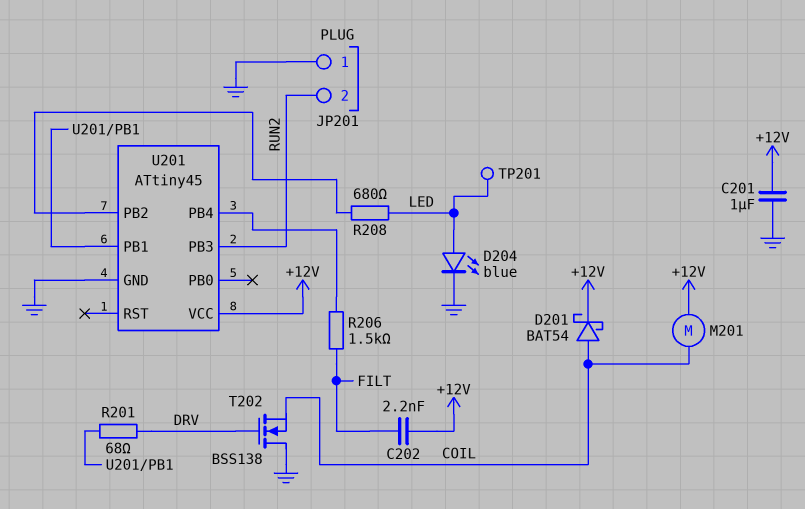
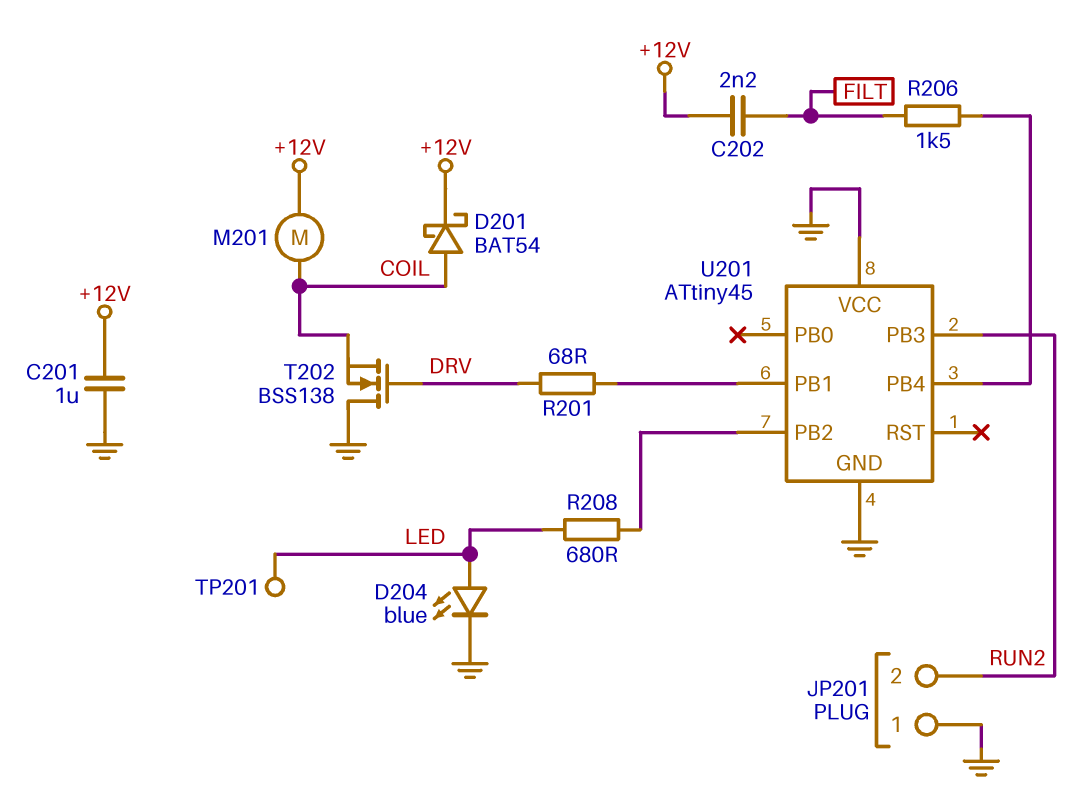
U201 pin VCC: +12V -> GND

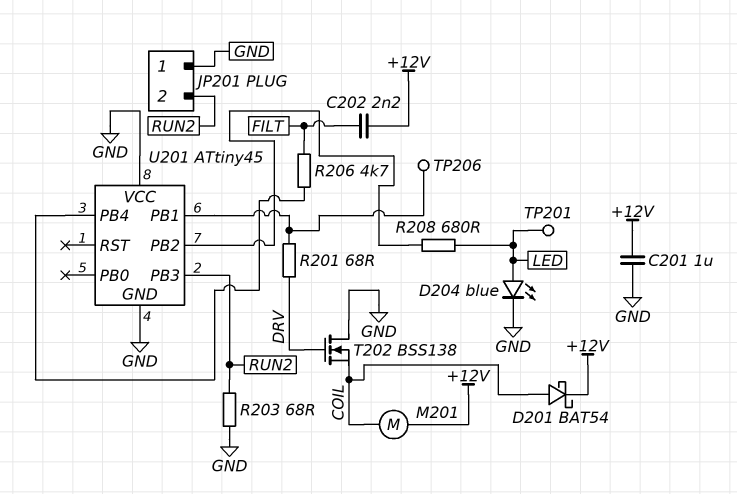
R203: none -> 68 (GND, RUN2)
R206: 1.5k (FILT, U201/PB4) -> 4.7k (FILT, U201/PB4)
TP206: none -> test point (U201/PB1)

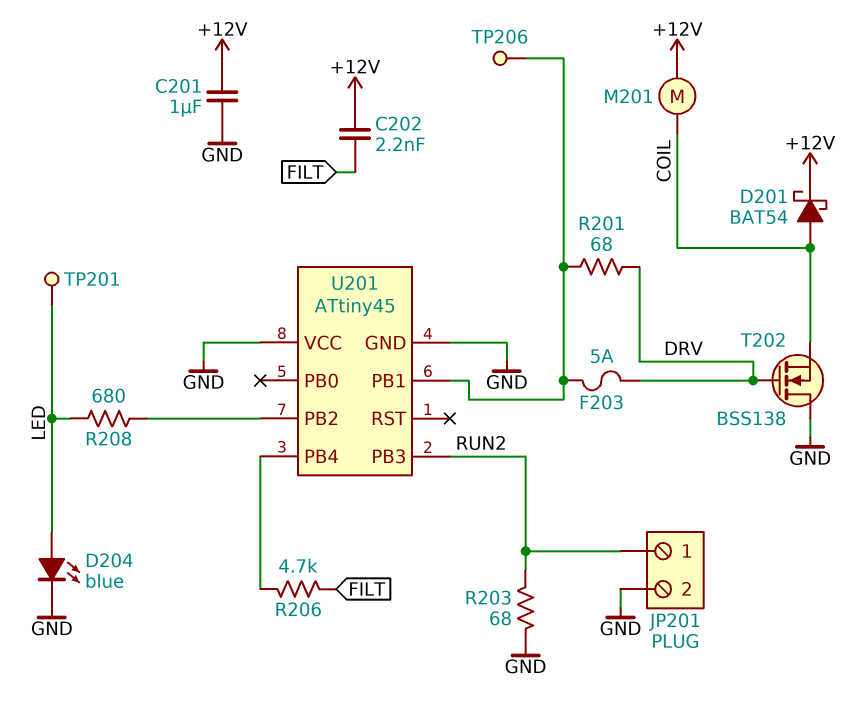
F203: none -> 5A (DRV, U201/PB1)
JP201 pin 1: GND -> RUN2
JP201 pin 2: RUN2 -> GND

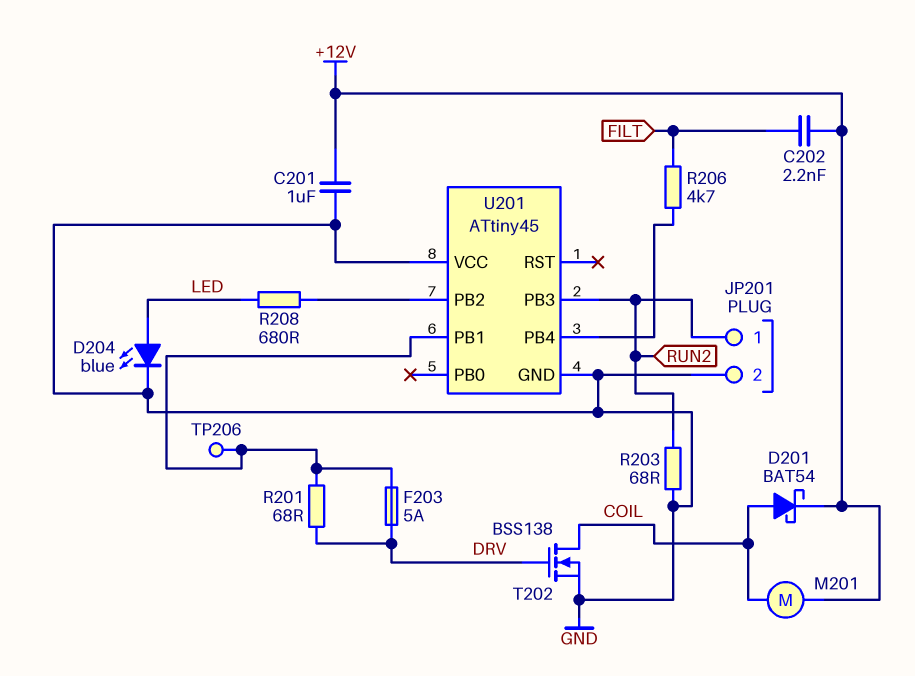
T202: NMOS BSS138 (G DRV, D GND, S COIL) -> NMOS BSS138 (G DRV, D COIL, S GND)
TP201: test point (LED) -> none

